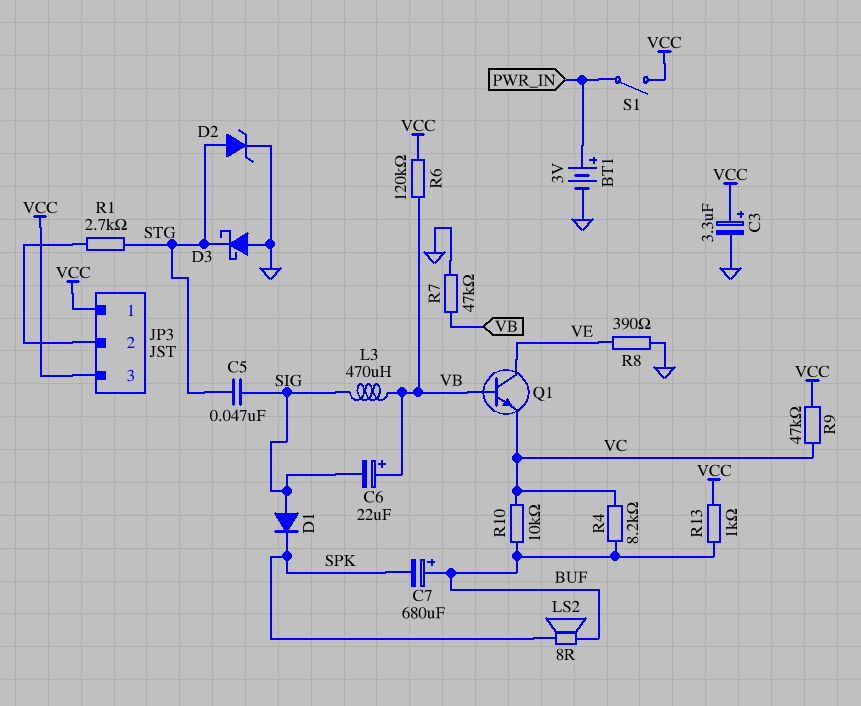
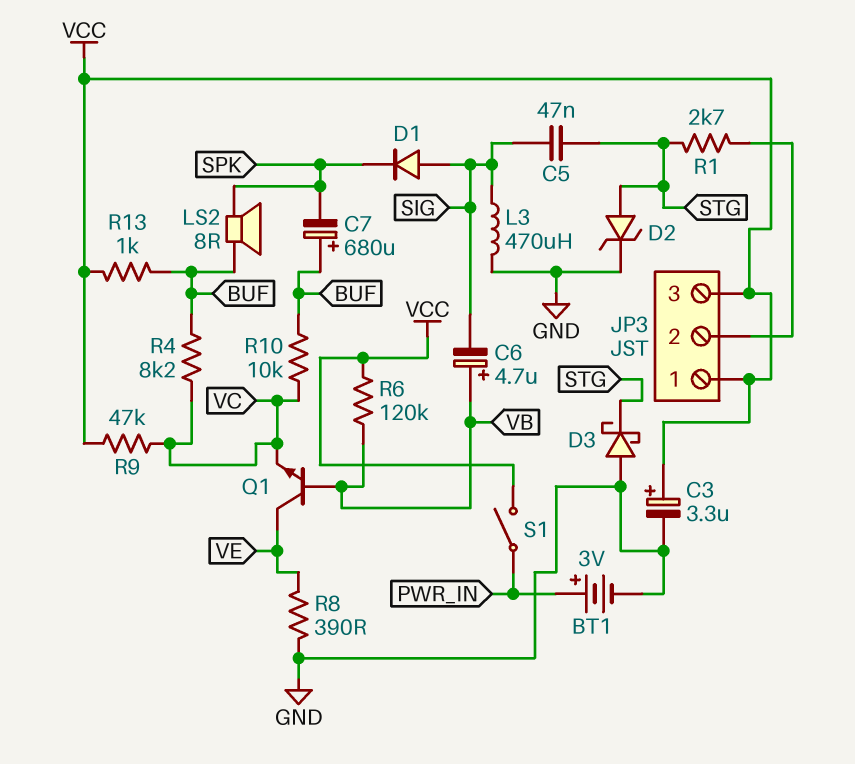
C6: 22uF (plus VB, minus SIG) -> 4.7uF (plus VB, minus SIG)
L3: 470uH (SIG, VB) -> 470uH (GND, SIG)
R7: 47k (GND, VB) -> none

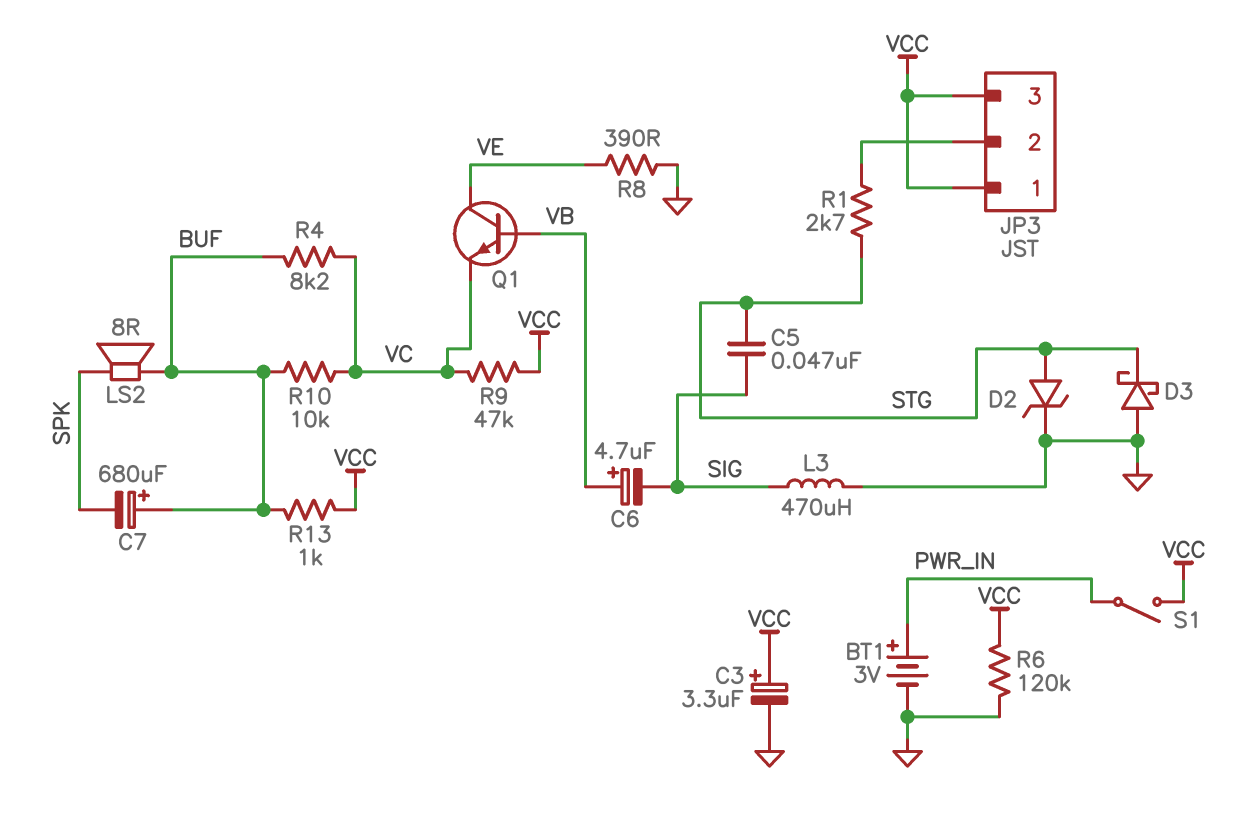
D1: diode (A SIG, K SPK) -> none
R6: 120k (VB, VCC) -> 120k (GND, VCC)

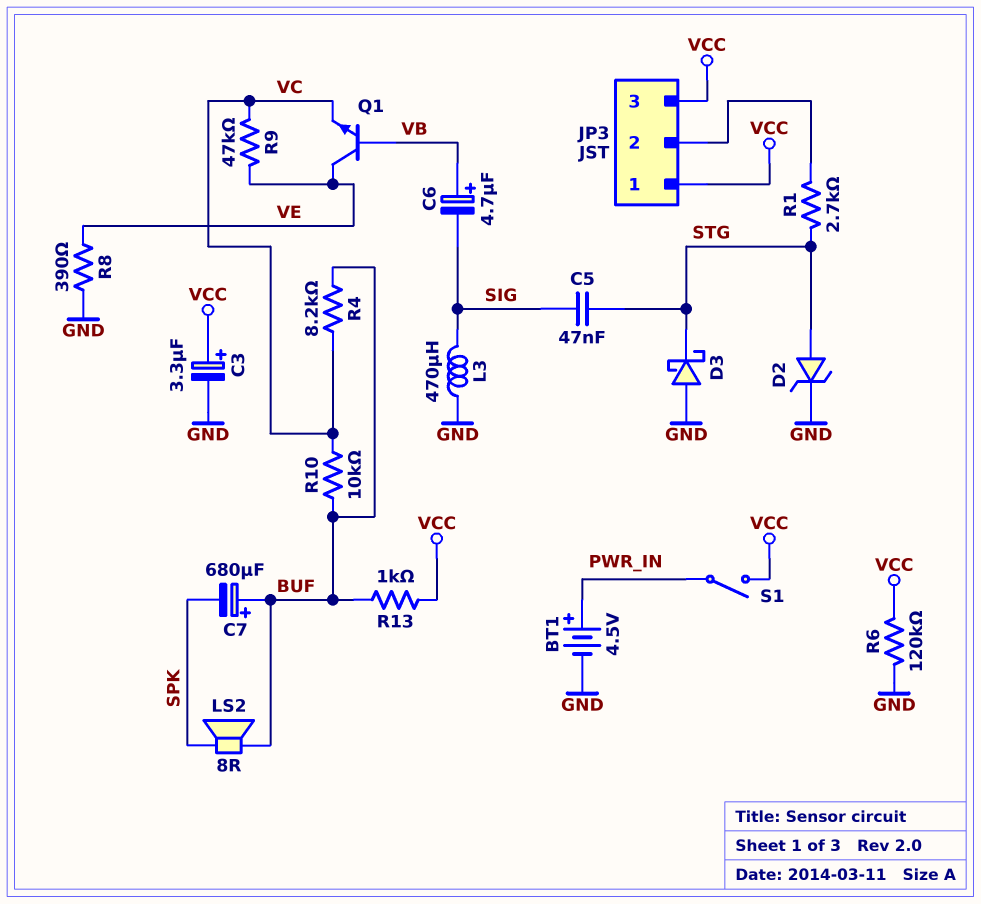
BT1: 3V (plus PWR_IN, minus GND) -> 4.5V (plus PWR_IN, minus GND)
R9: 47k (VC, VCC) -> 47k (VC, VE)

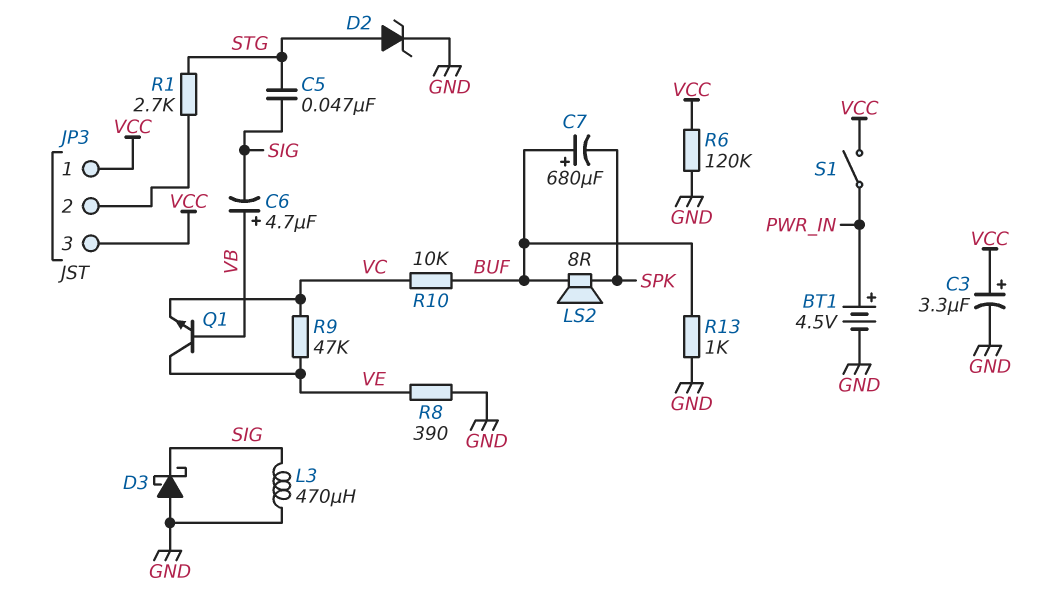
D3: schottky (A GND, K STG) -> schottky (A GND, K SIG)
R4: 8.2k (BUF, VC) -> none
R13: 1k (BUF, VCC) -> 1k (BUF, GND)

